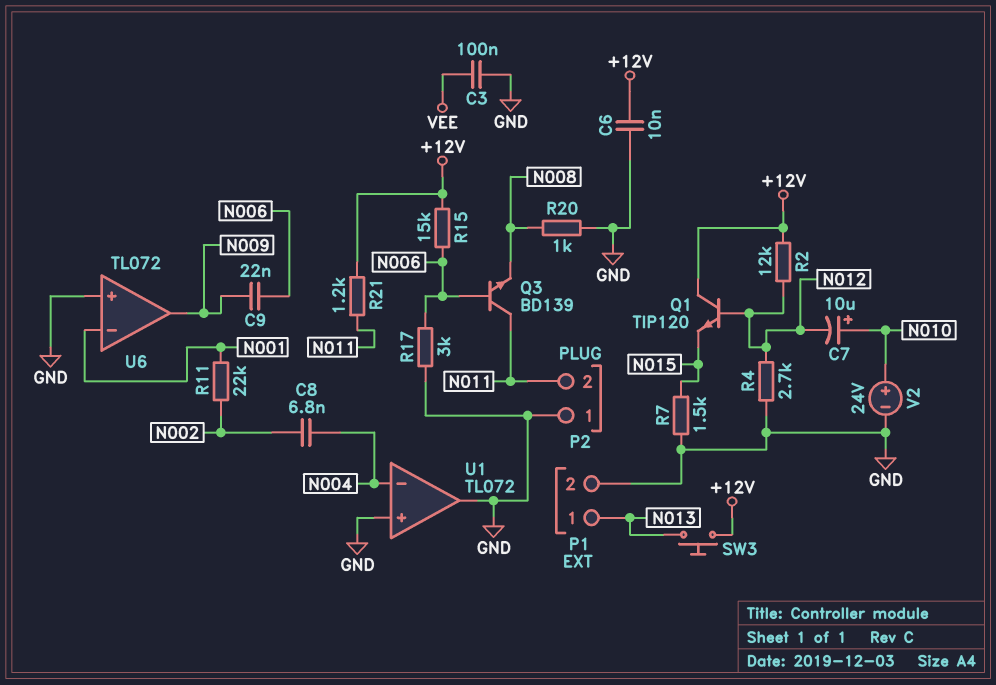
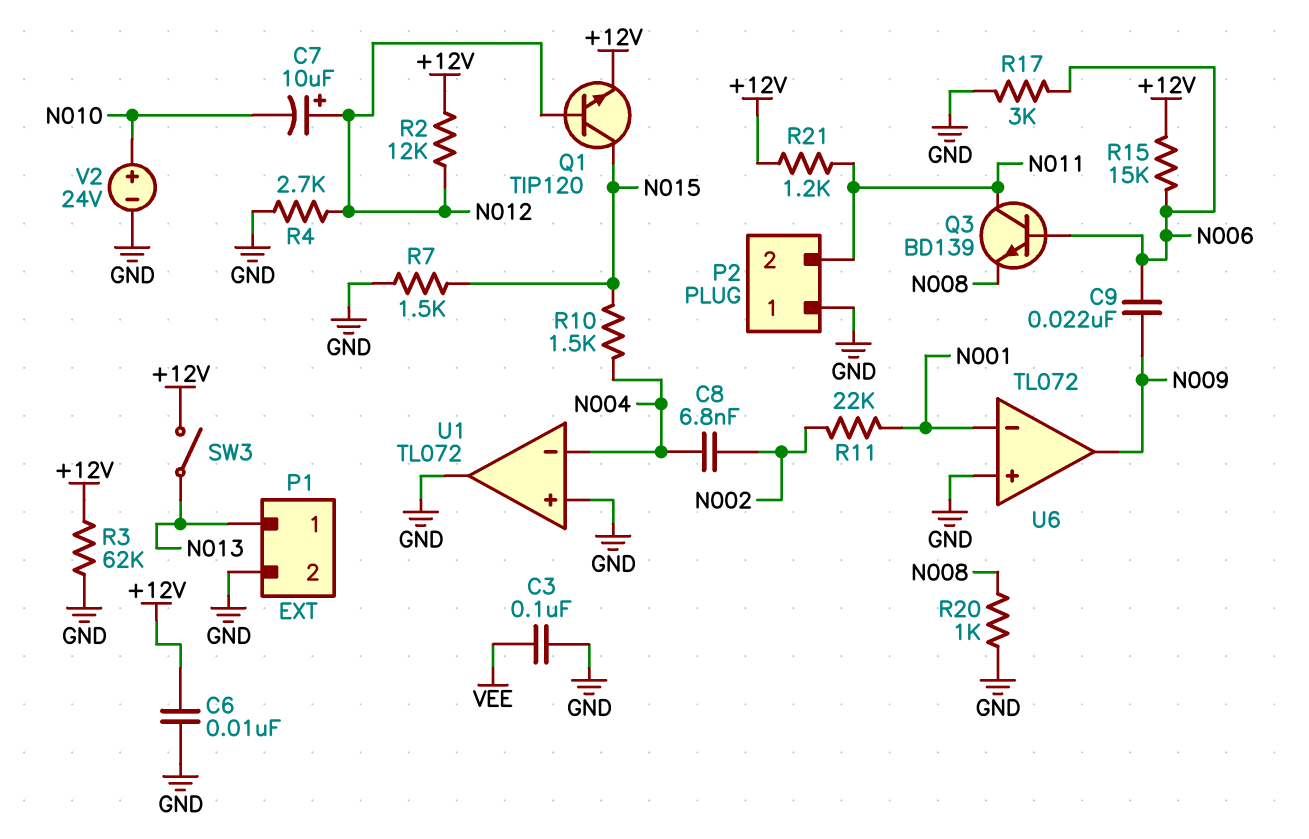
C7: 10uF (plus N010, minus N012) -> 10uF (plus N012, minus N010)
Q1: NPN TIP120 (B N012, C +12V, E N015) -> NPN TIP120 (B N012, C N015, E +12V)
R3: none -> 62k (+12V, GND)
R10: none -> 1.5k (N004, N015)
SW3: button (+12V, N013) -> switch (+12V, N013)

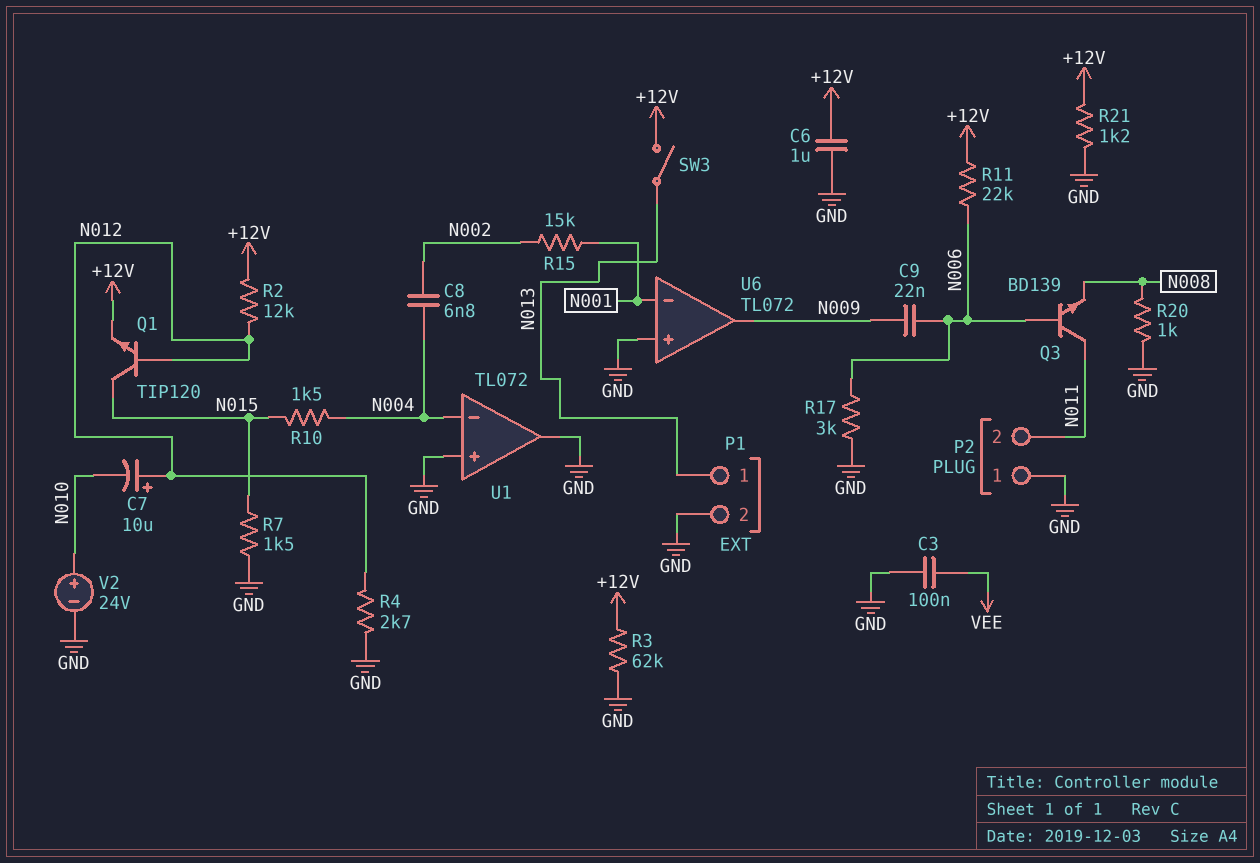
C6: 10nF (+12V, GND) -> 1uF (+12V, GND)
R11: 22k (N001, N002) -> 22k (+12V, N006)
R15: 15k (+12V, N006) -> 15k (N001, N002)
R21: 1.2k (+12V, N011) -> 1.2k (+12V, GND)

